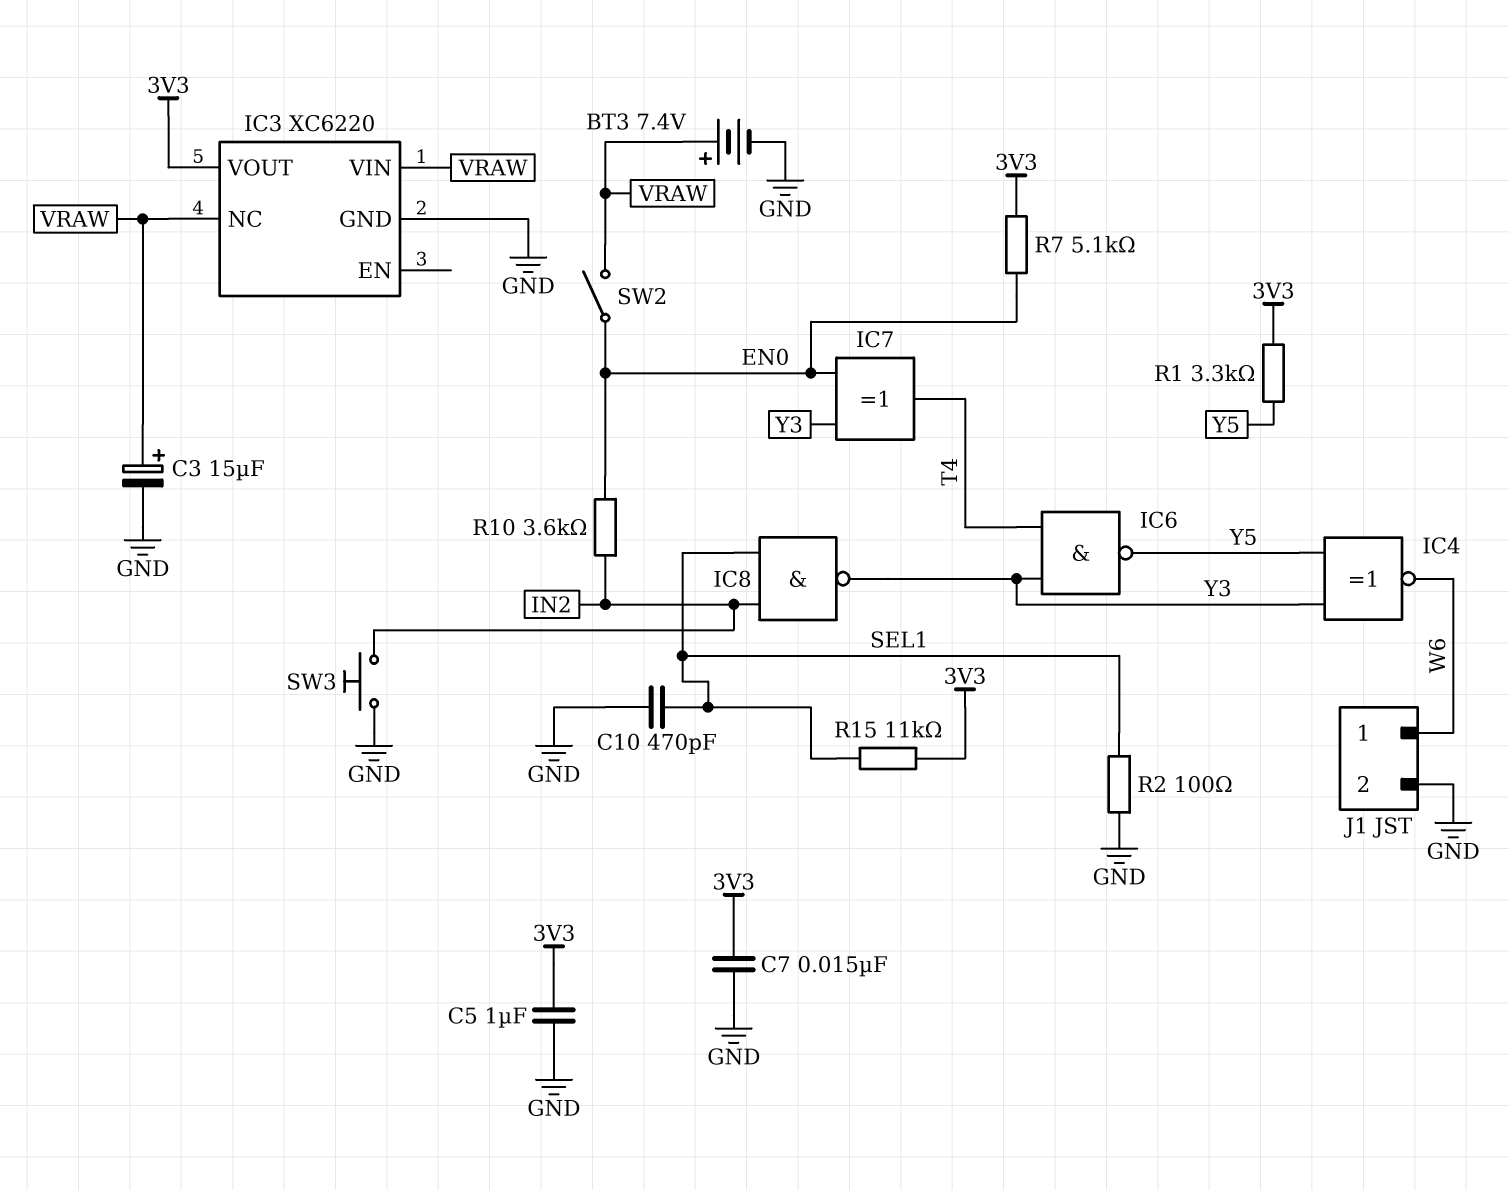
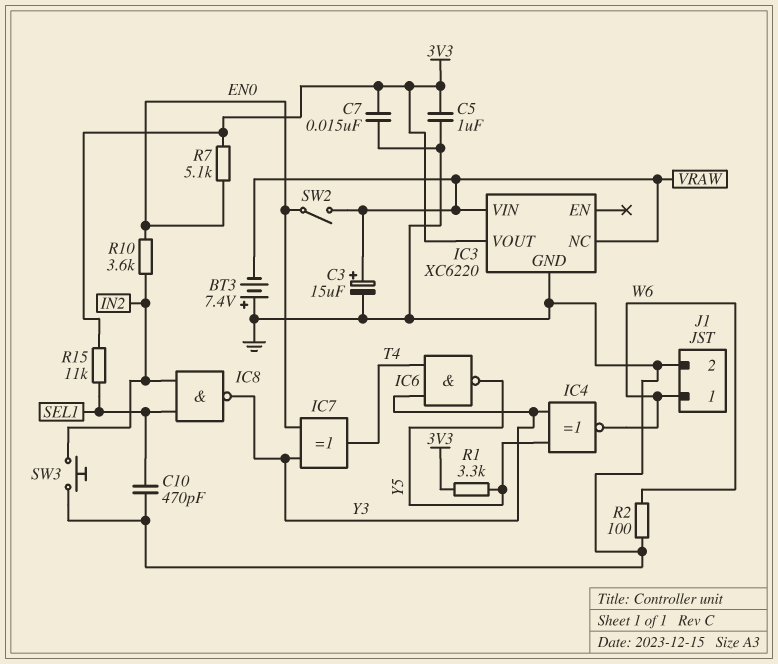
BT3: 7.4V (plus VRAW, minus GND) -> 7.4V (plus GND, minus VRAW)
R2: 100 (GND, SEL1) -> 100 (GND, W6)

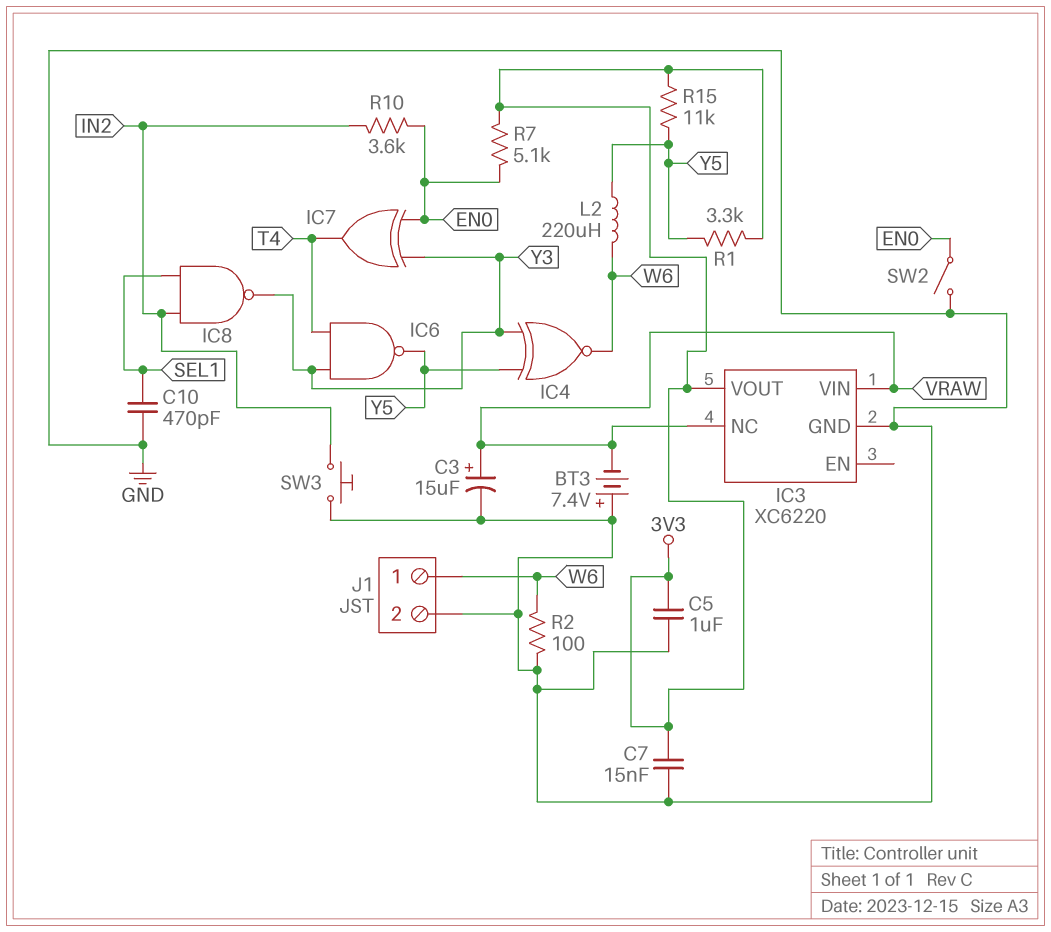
L2: none -> 220uH (W6, Y5)
R15: 11k (3V3, SEL1) -> 11k (3V3, Y5)
SW2: switch (EN0, VRAW) -> switch (EN0, GND)

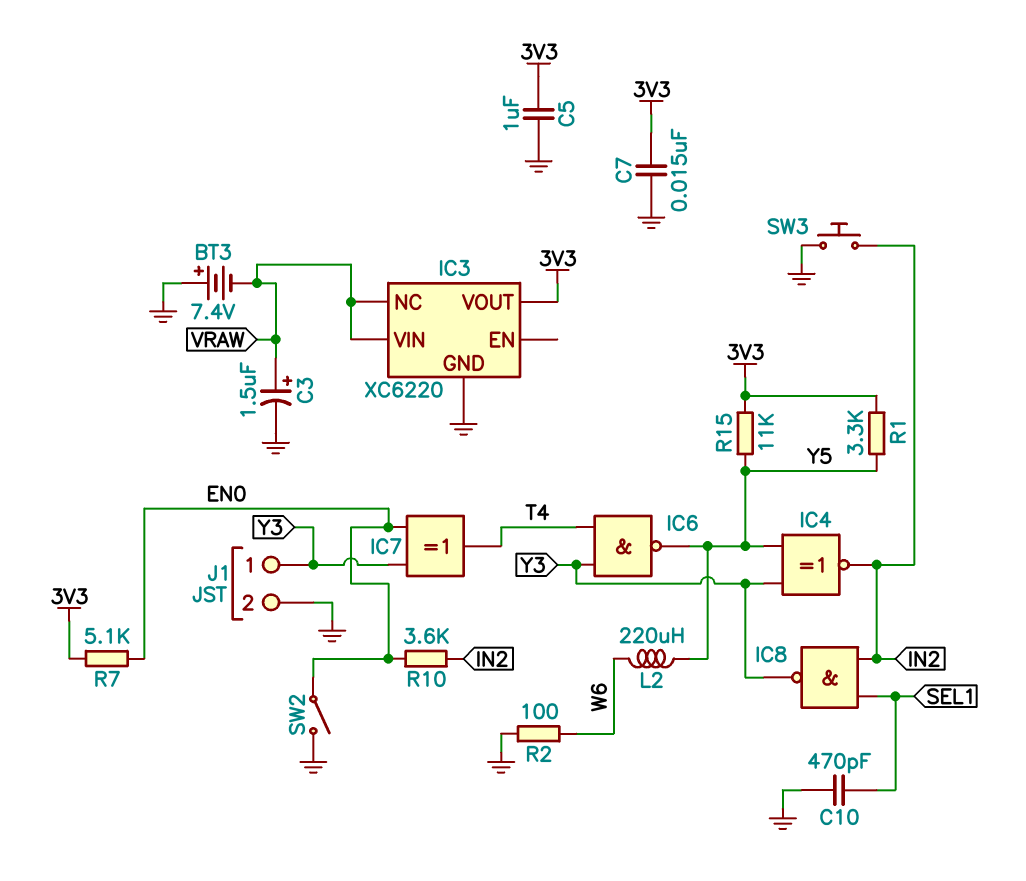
C3: 15uF (plus VRAW, minus GND) -> 1.5uF (plus VRAW, minus GND)
IC4: XNOR (in Y3, in Y5, out W6) -> XNOR (in Y3, in Y5, out IN2)
J1 pin 1: W6 -> Y3

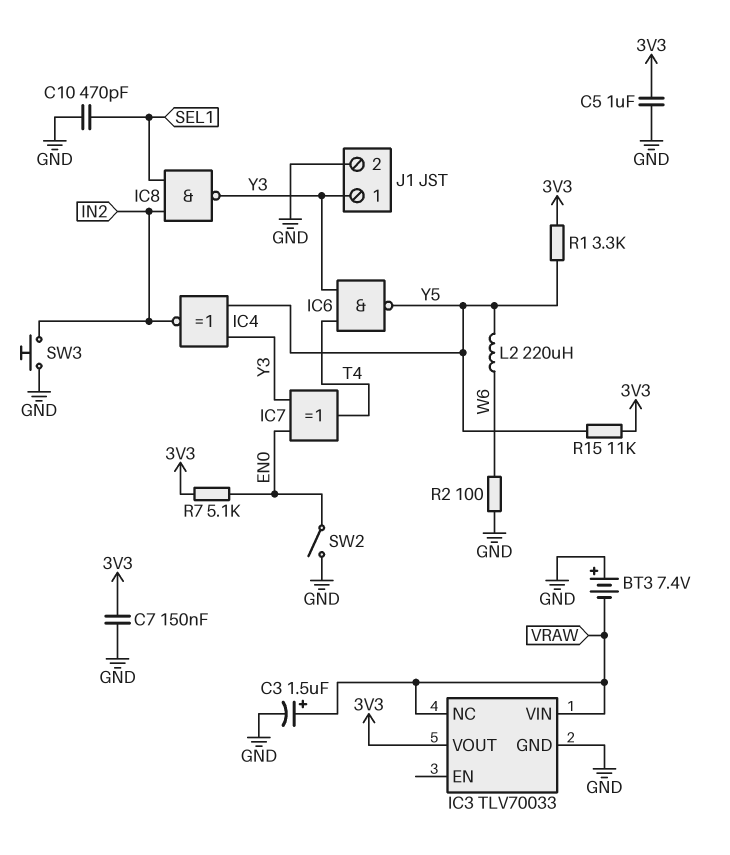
C7: 15nF (3V3, GND) -> 150nF (3V3, GND)
IC3: XC6220 -> TLV70033
R10: 3.6k (EN0, IN2) -> none

